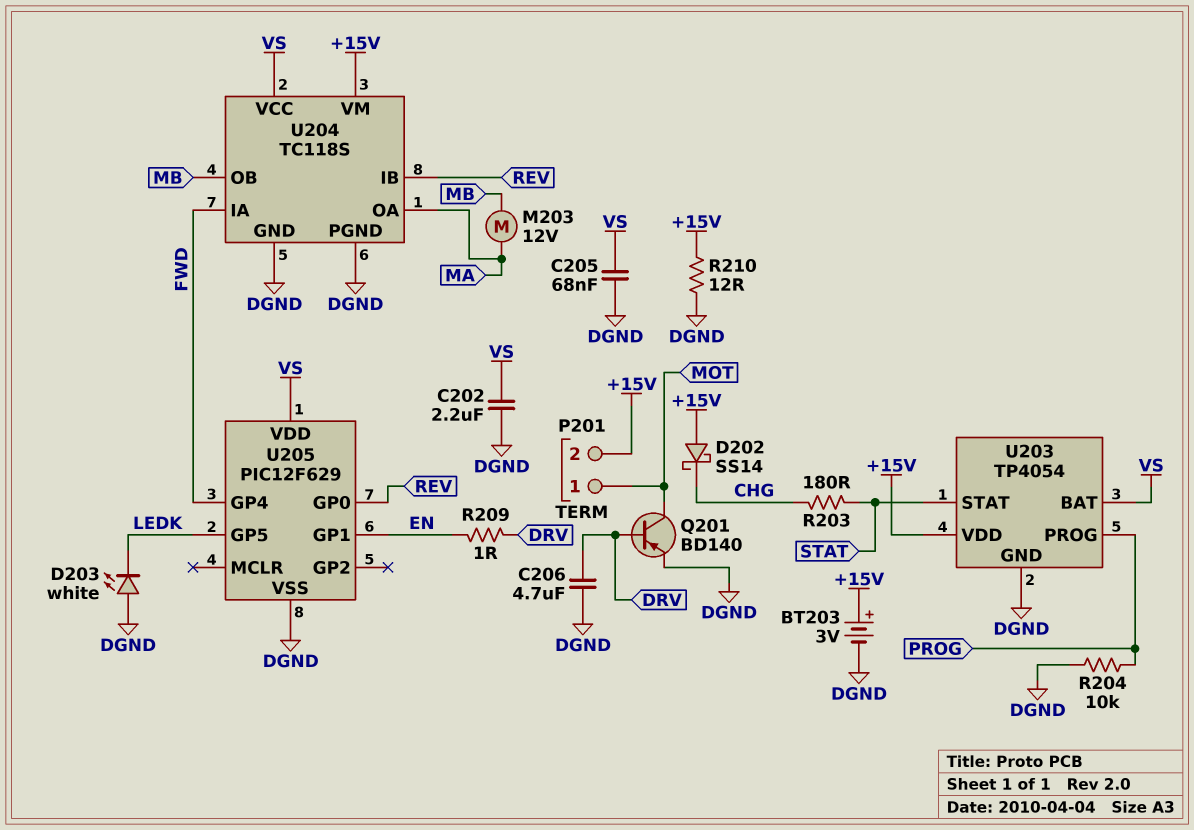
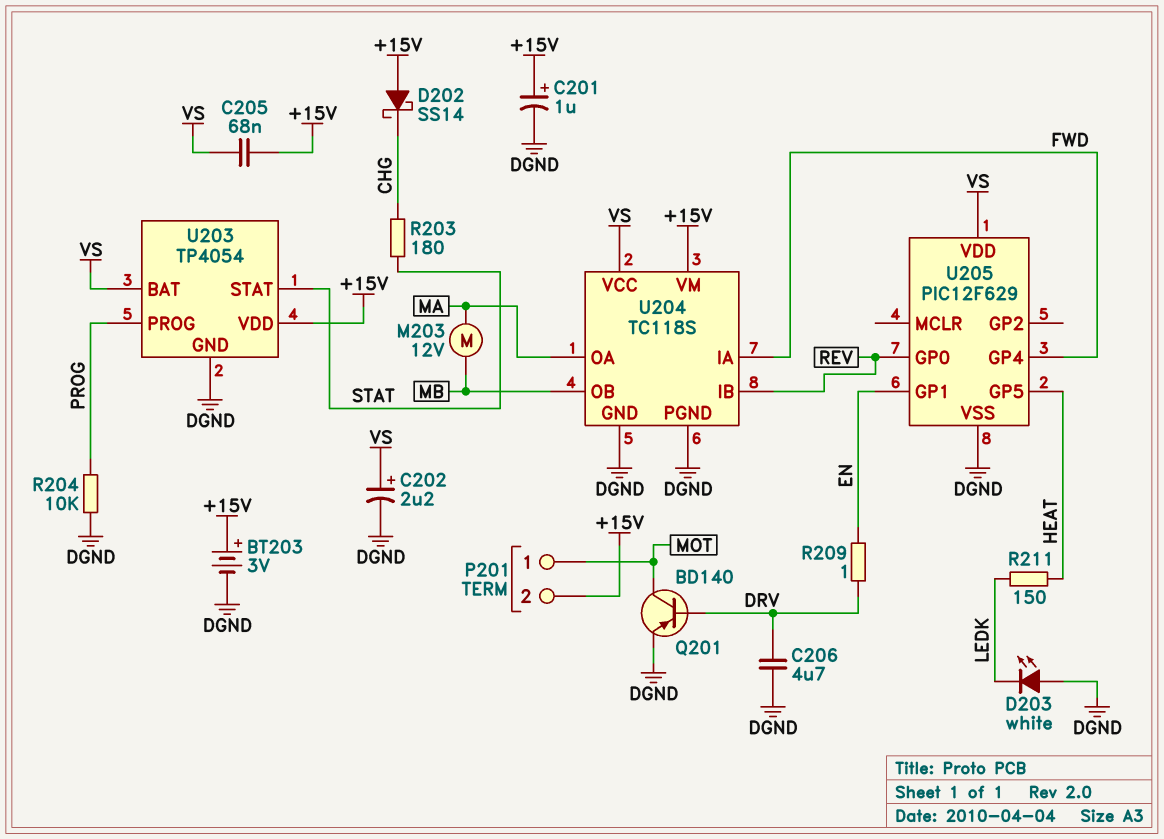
C201: none -> 1uF (plus +15V, minus DGND)
C202: 2.2uF (DGND, VS) -> 2.2uF (plus VS, minus DGND)
C205: 68nF (DGND, VS) -> 68nF (+15V, VS)
R210: 12 (+15V, DGND) -> none
R211: none -> 150 (HEAT, LEDK)
U205 pin GP5: LEDK -> HEAT

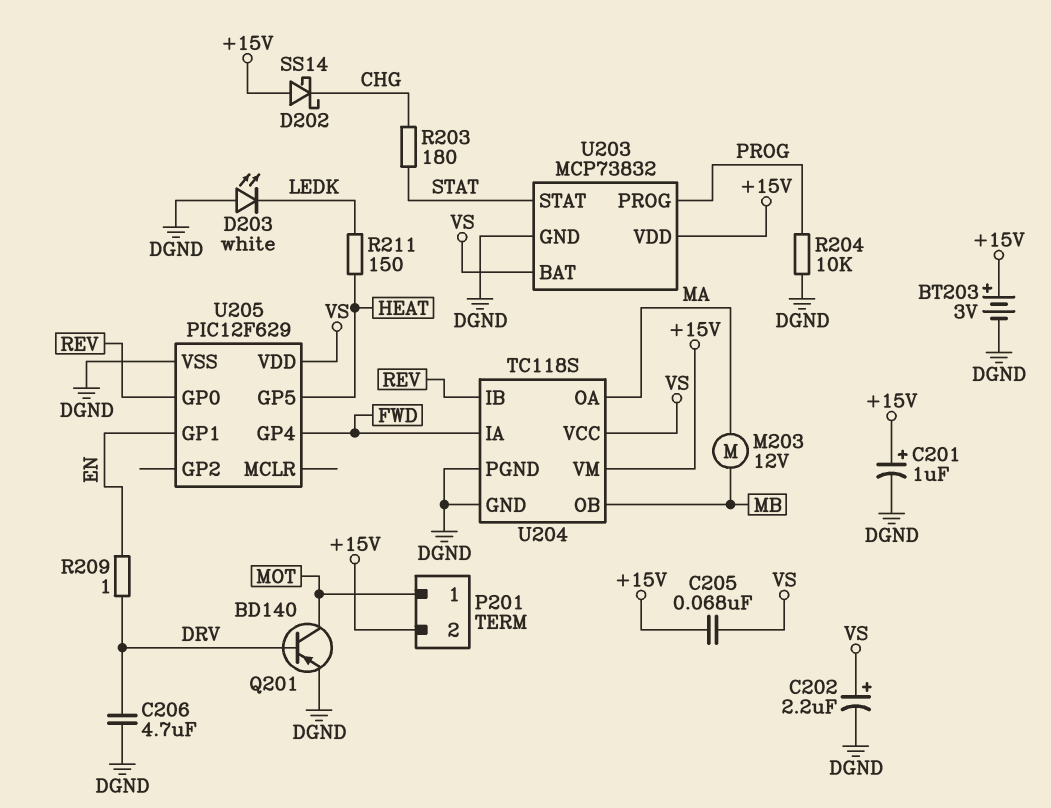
U203: TP4054 -> MCP73832

